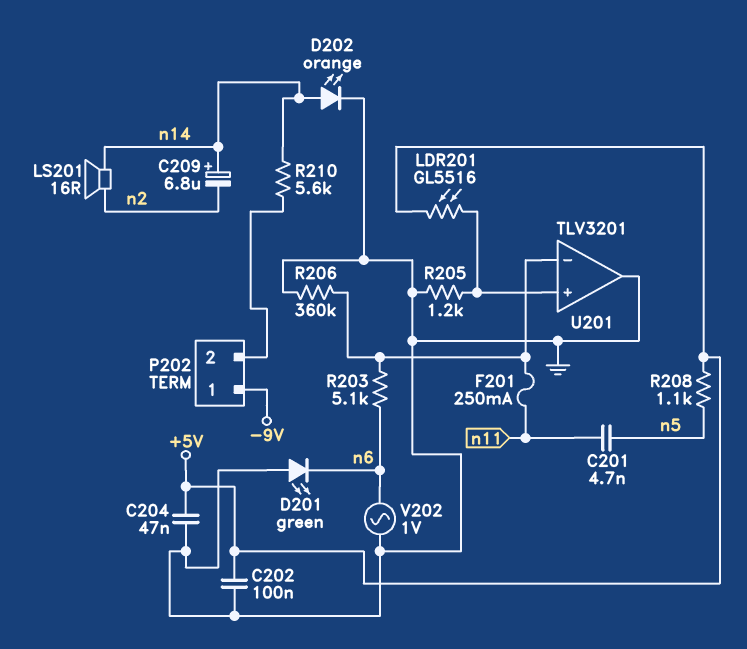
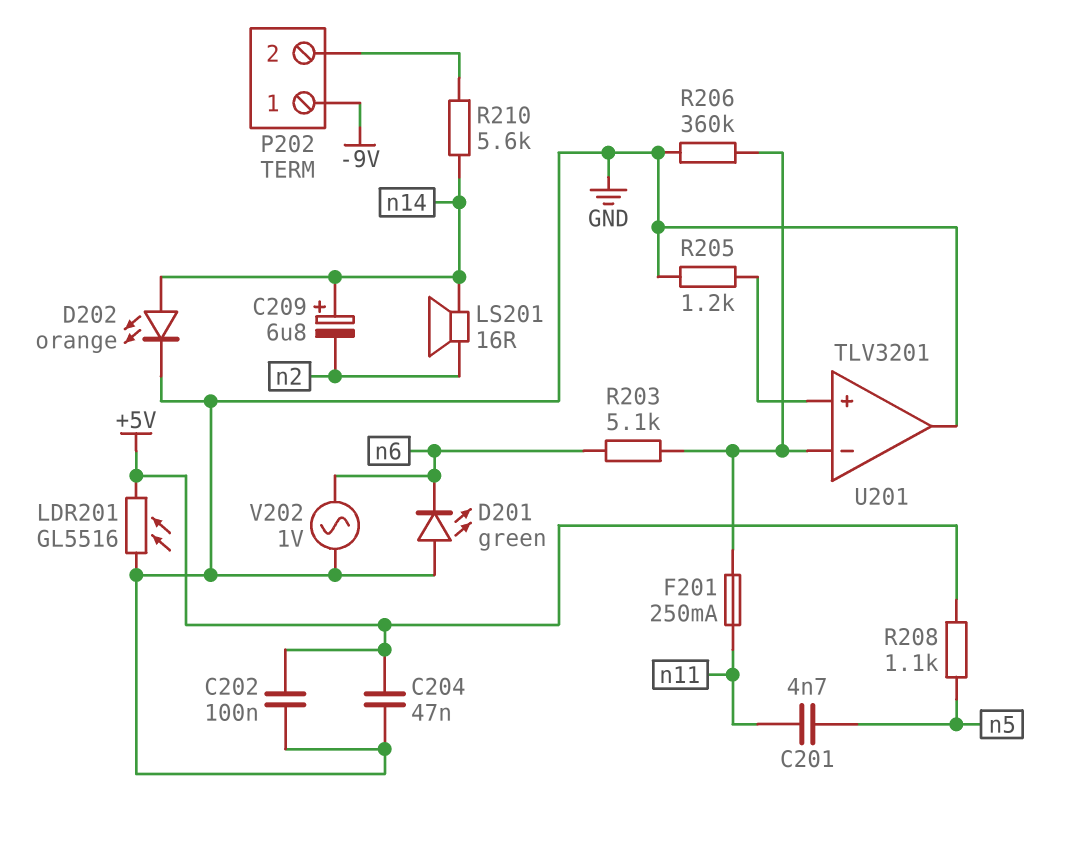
LDR201: GL5516 (+5V, U201/in+) -> GL5516 (+5V, GND)

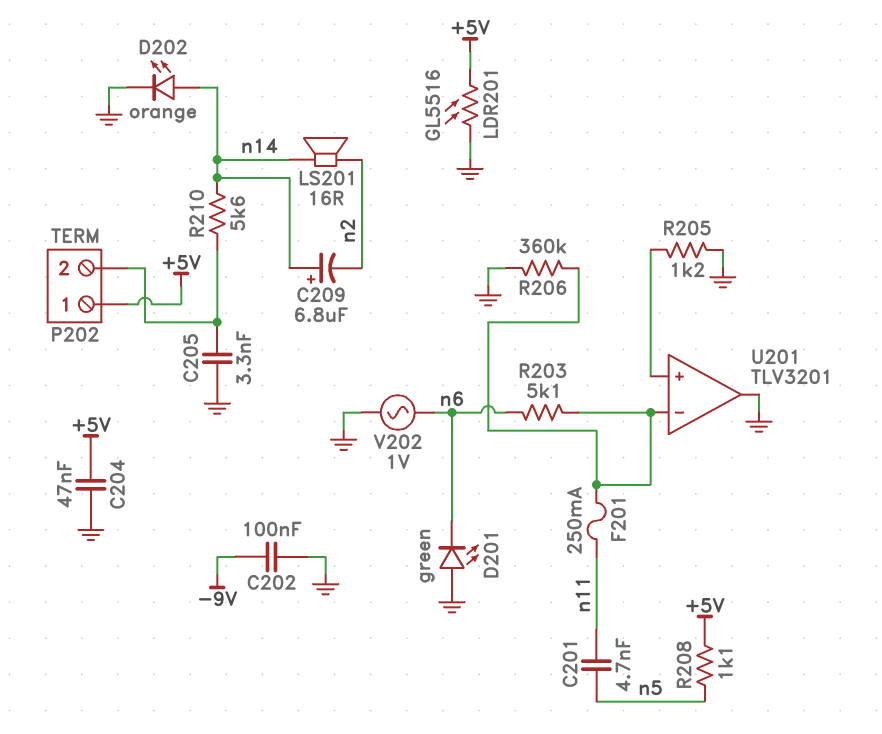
C202: 100nF (+5V, GND) -> 100nF (-9V, GND)
C205: none -> 3.3nF (GND, P202/2)
P202 pin 1: -9V -> +5V

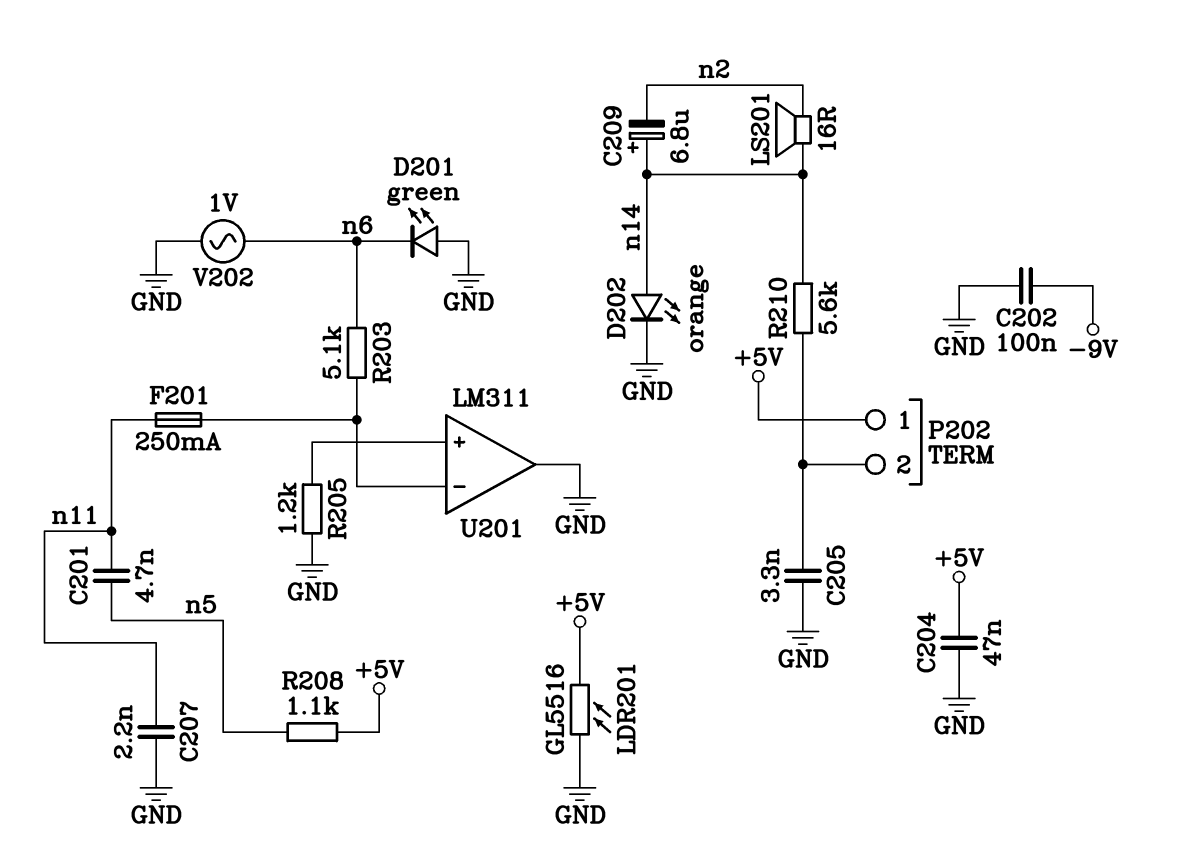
C207: none -> 2.2nF (GND, n11)
R206: 360k (GND, U201/in-) -> none
U201: TLV3201 -> LM311

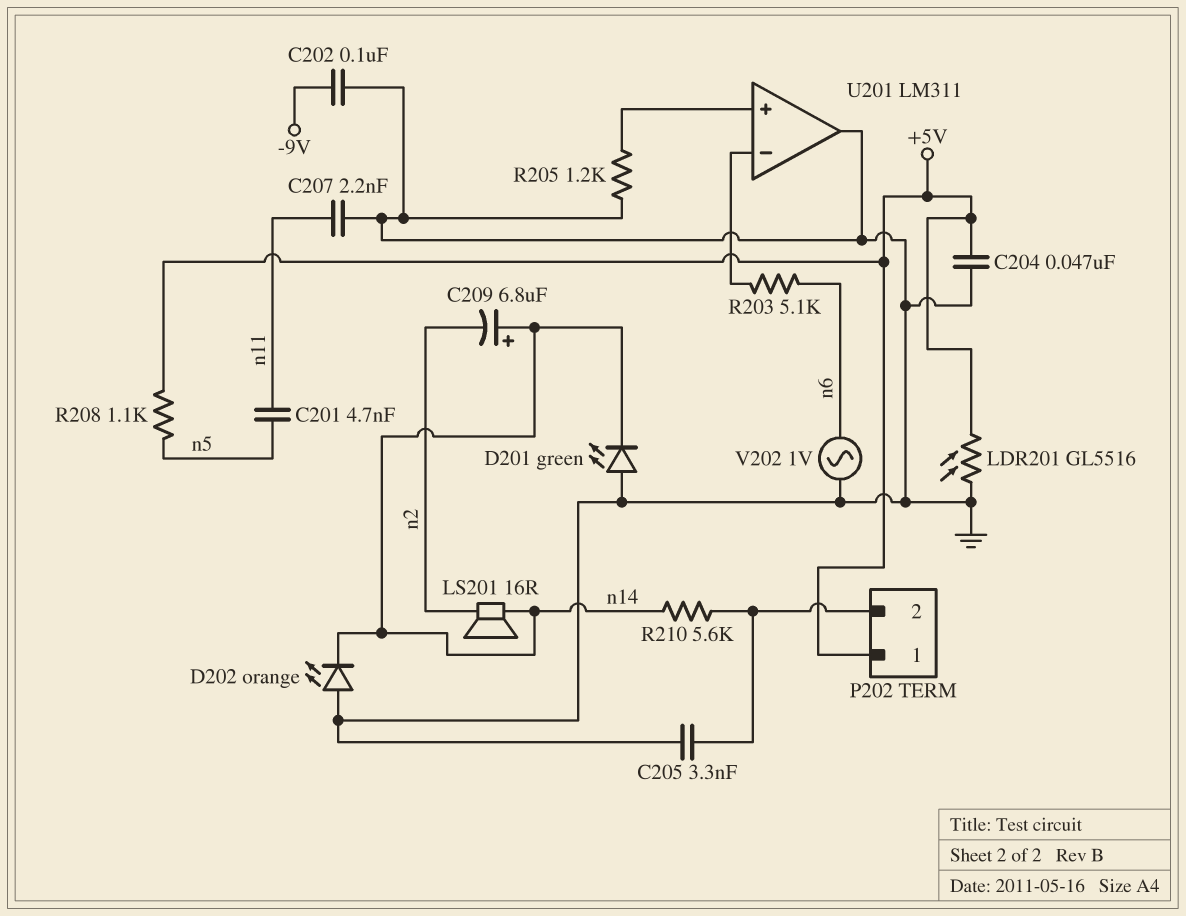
D201: LED green (A GND, K n6) -> LED green (A GND, K n14)
D202: LED orange (A n14, K GND) -> LED orange (A GND, K n14)
F201: 250mA (U201/in-, n11) -> none

